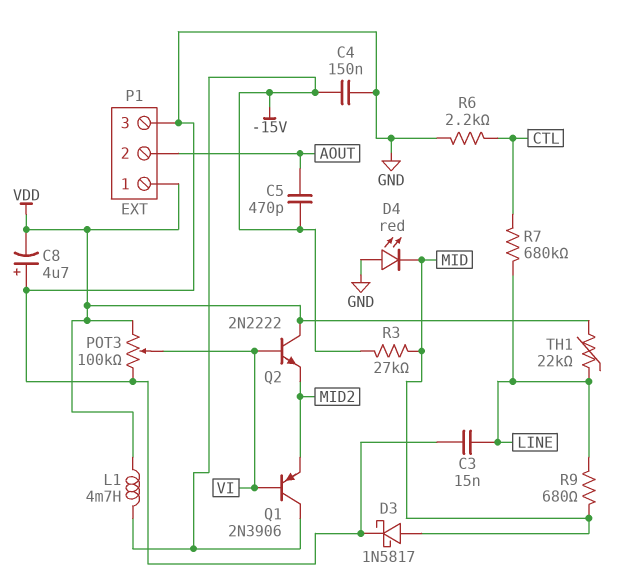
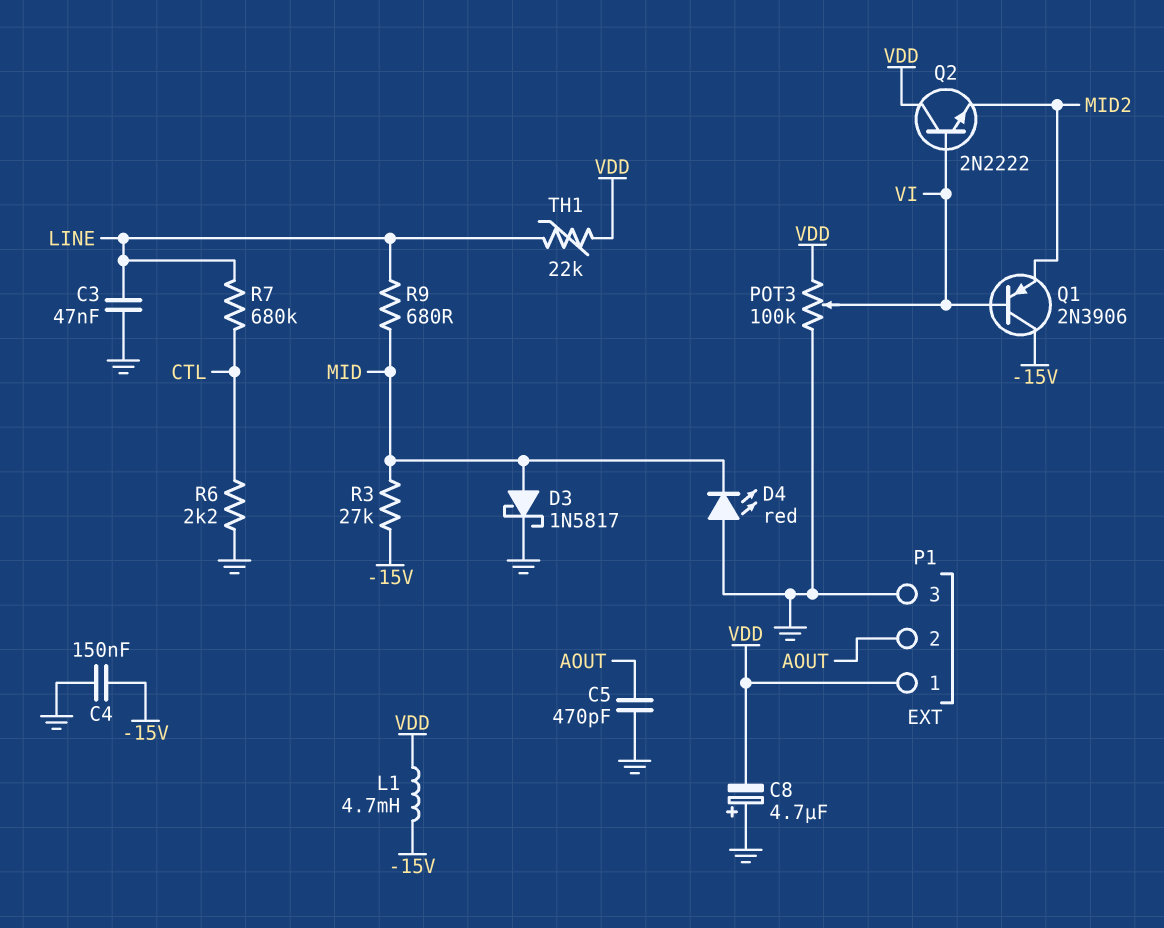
C3: 15nF (GND, LINE) -> 47nF (GND, LINE)
C5: 470pF (-15V, AOUT) -> 470pF (AOUT, GND)

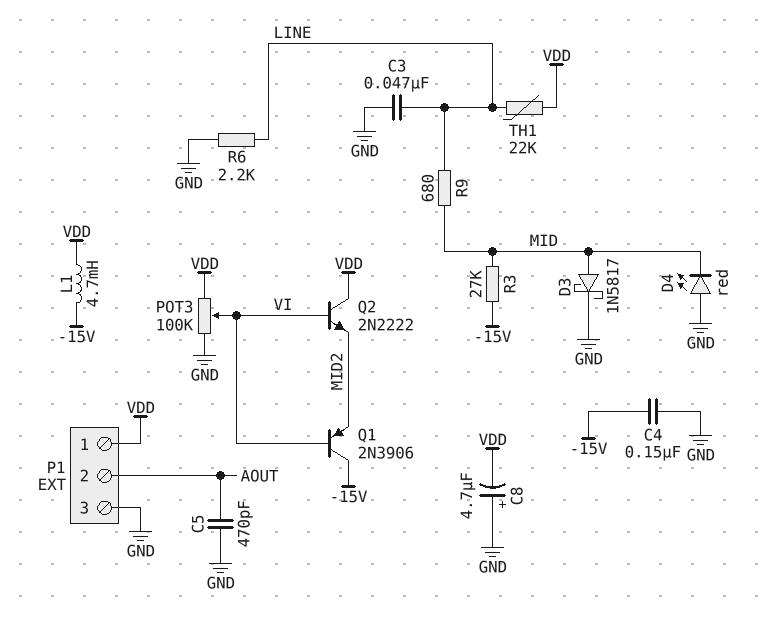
R6: 2.2k (CTL, GND) -> 2.2k (GND, LINE)
R7: 680k (CTL, LINE) -> none

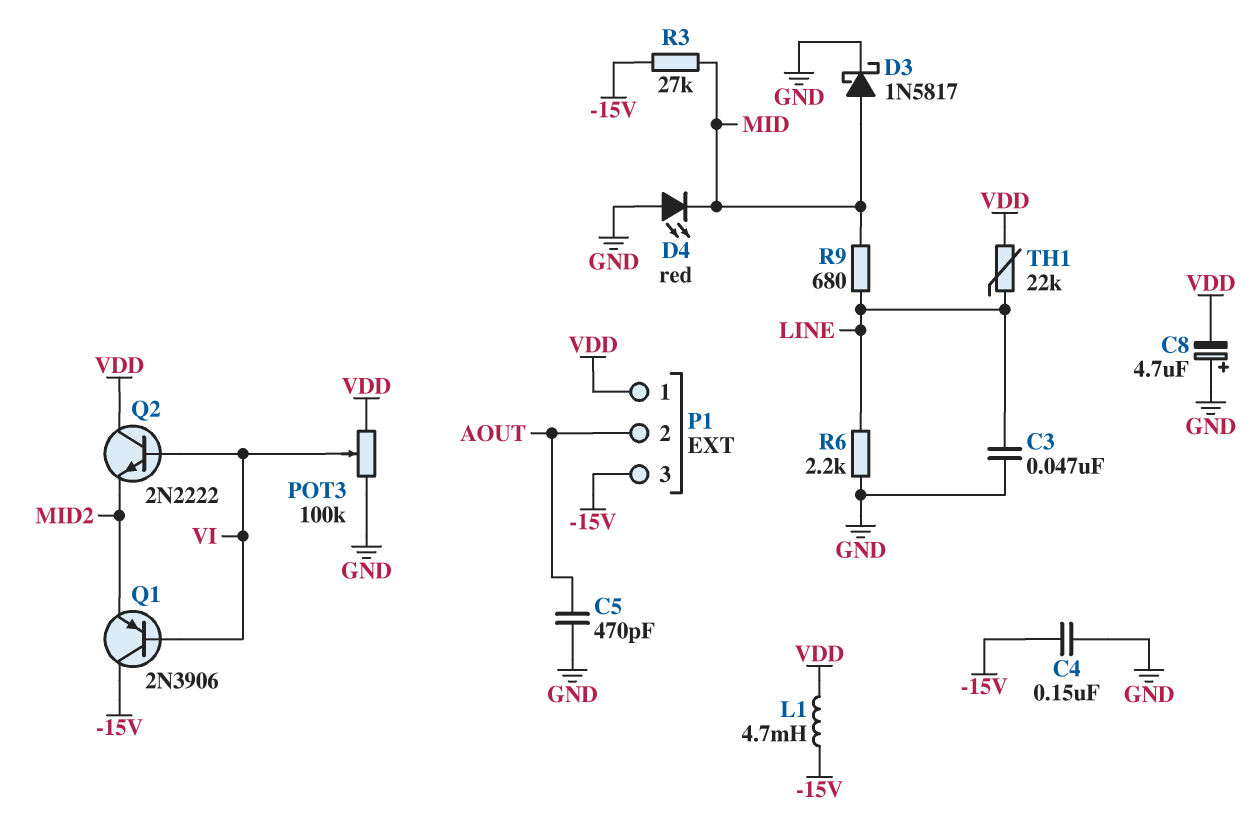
P1 pin 3: GND -> -15V

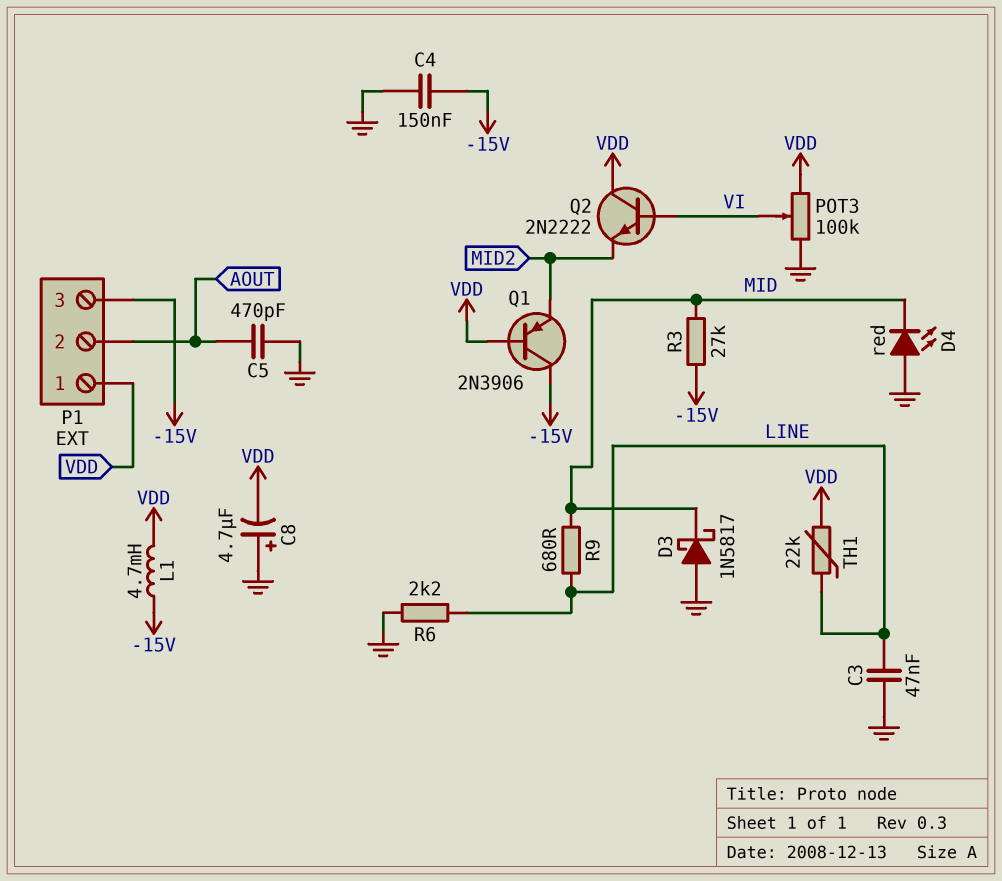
D3: schottky 1N5817 (A MID, K GND) -> schottky 1N5817 (A GND, K MID)
Q1: PNP 2N3906 (B VI, C -15V, E MID2) -> PNP 2N3906 (B VDD, C -15V, E MID2)

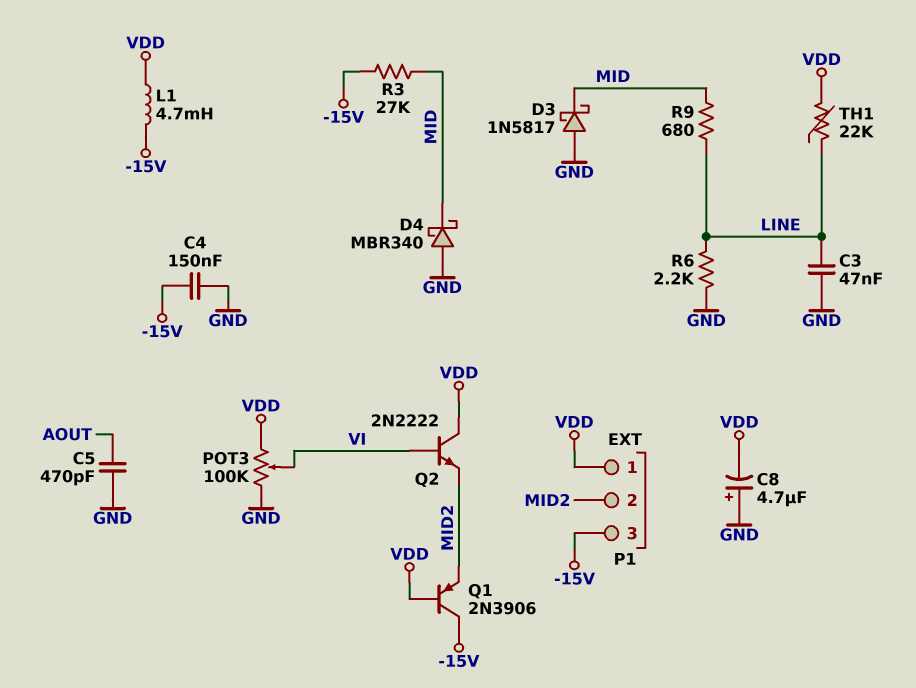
D4: LED red (A GND, K MID) -> schottky MBR340 (A GND, K MID)
P1 pin 2: AOUT -> MID2

